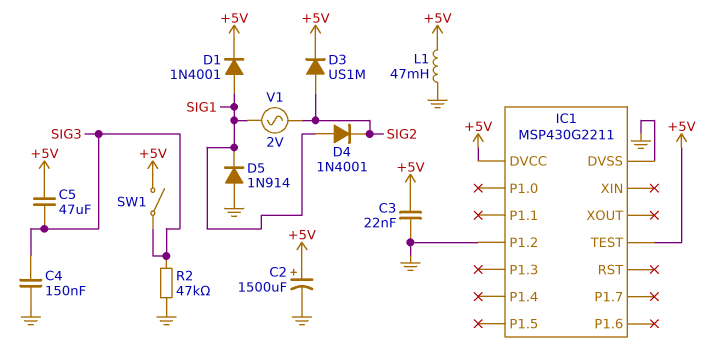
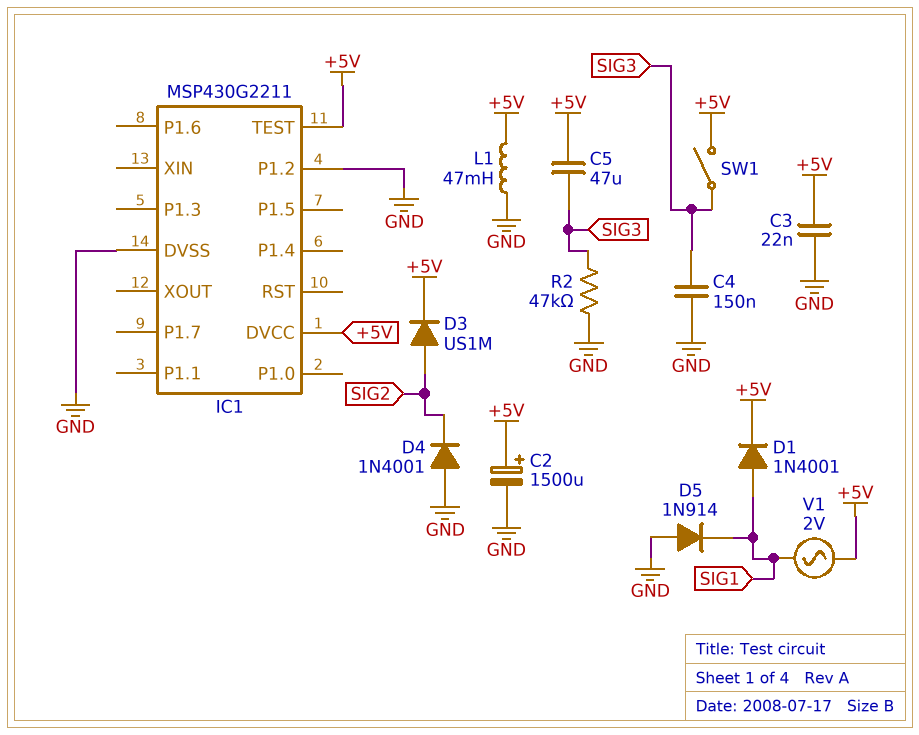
D4: diode 1N4001 (A SIG1, K SIG2) -> diode 1N4001 (A GND, K SIG2)
V1: AC 2V (SIG1, SIG2) -> AC 2V (+5V, SIG1)

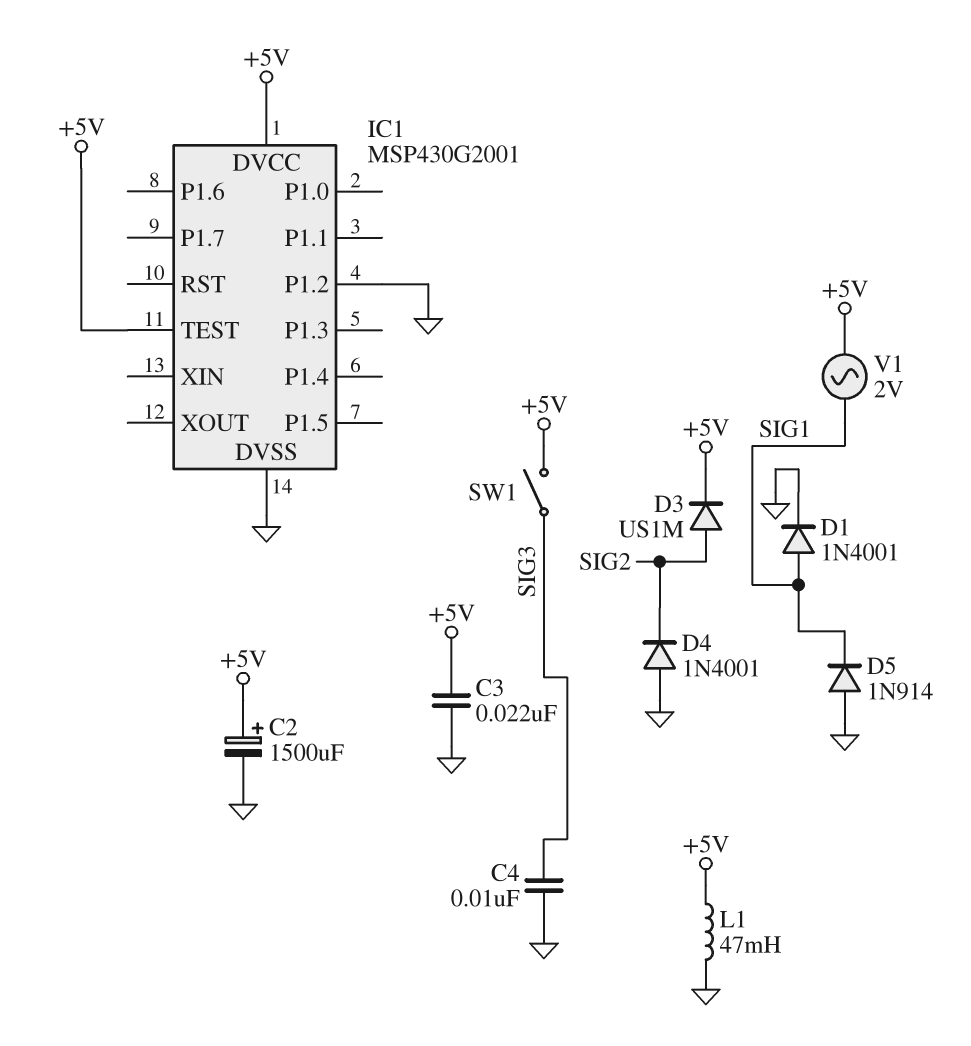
C4: 150nF (GND, SIG3) -> 10nF (GND, SIG3)
C5: 47uF (+5V, SIG3) -> none
D1: diode 1N4001 (A SIG1, K +5V) -> diode 1N4001 (A SIG1, K GND)
IC1: MSP430G2211 -> MSP430G2001
R2: 47k (GND, SIG3) -> none

